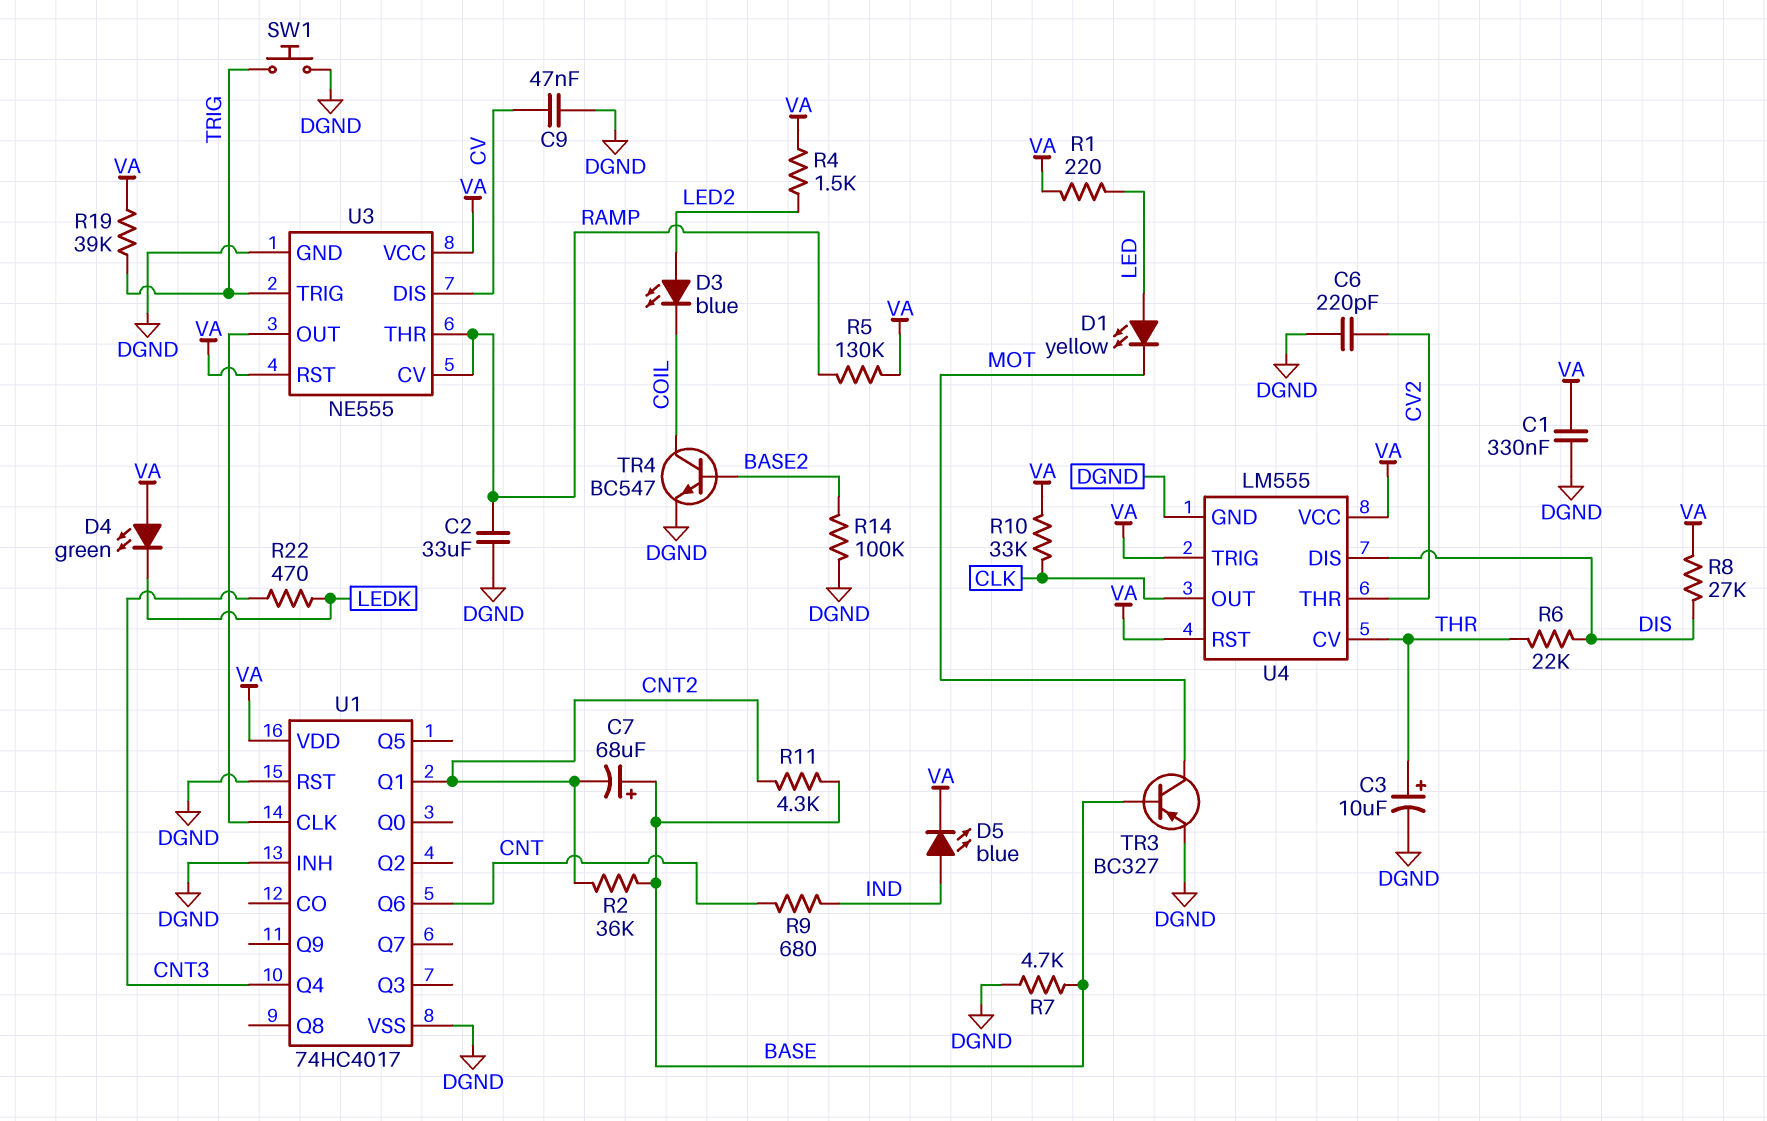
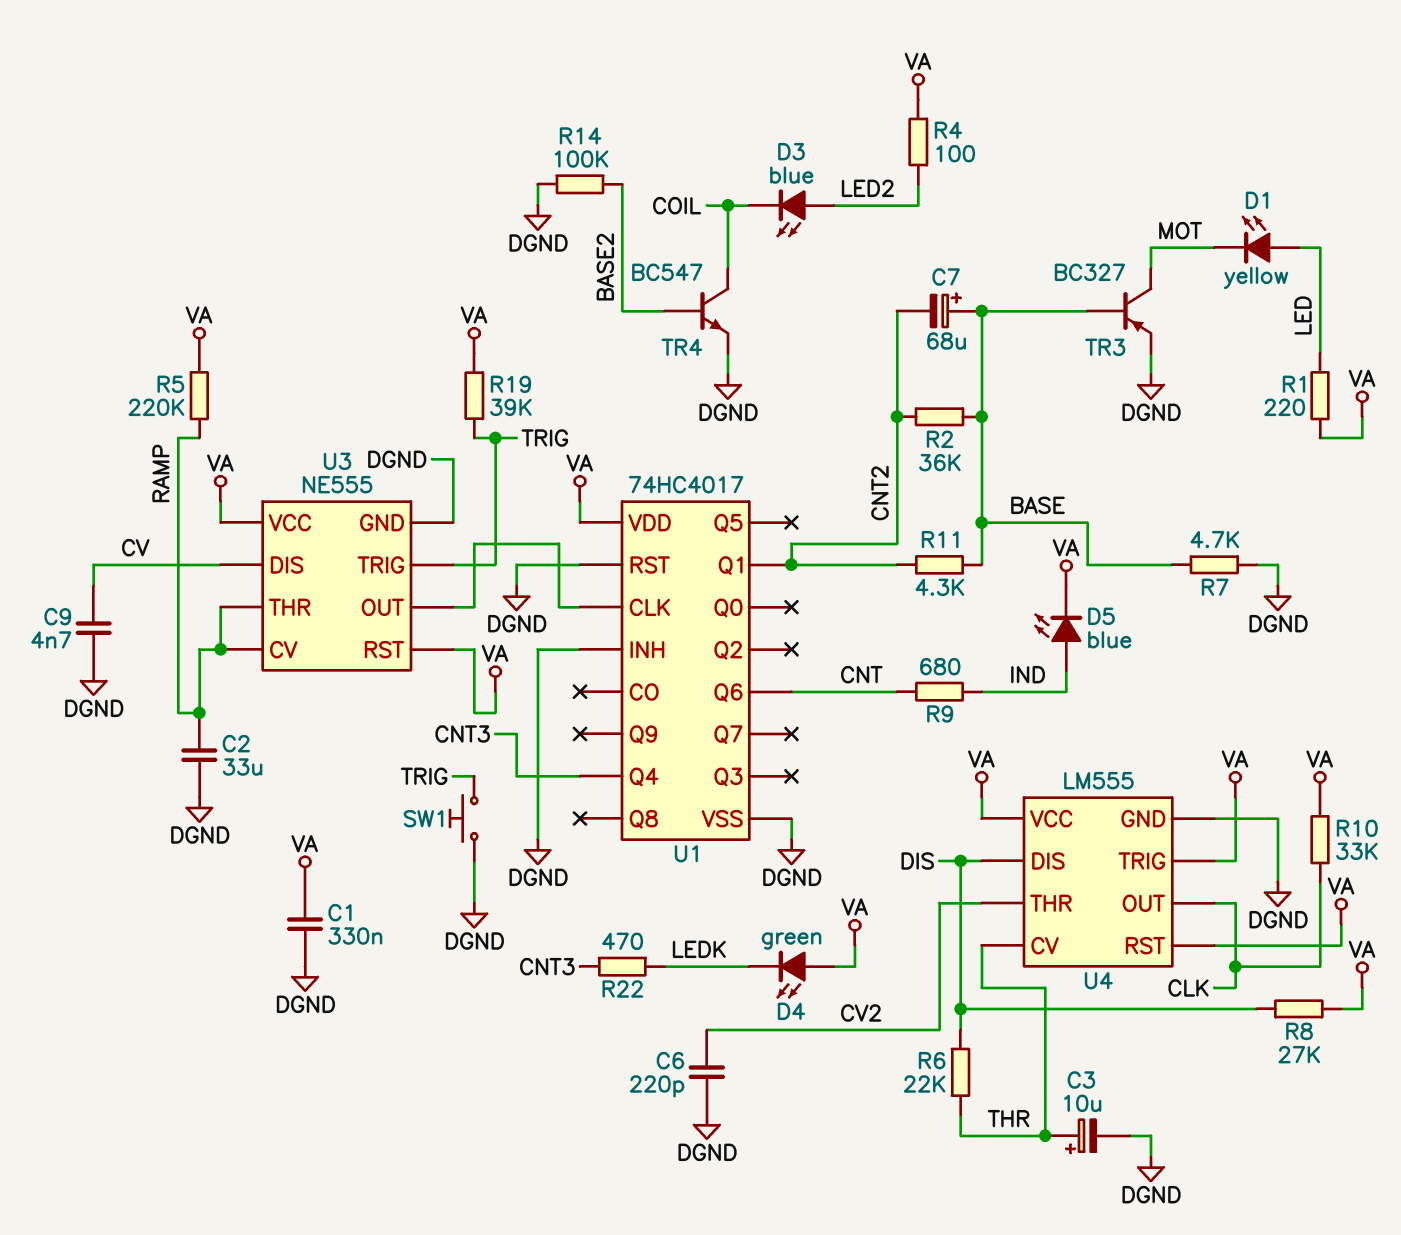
C9: 47nF (CV, DGND) -> 4.7nF (CV, DGND)
R4: 1.5k (LED2, VA) -> 100 (LED2, VA)
R5: 130k (RAMP, VA) -> 220k (RAMP, VA)

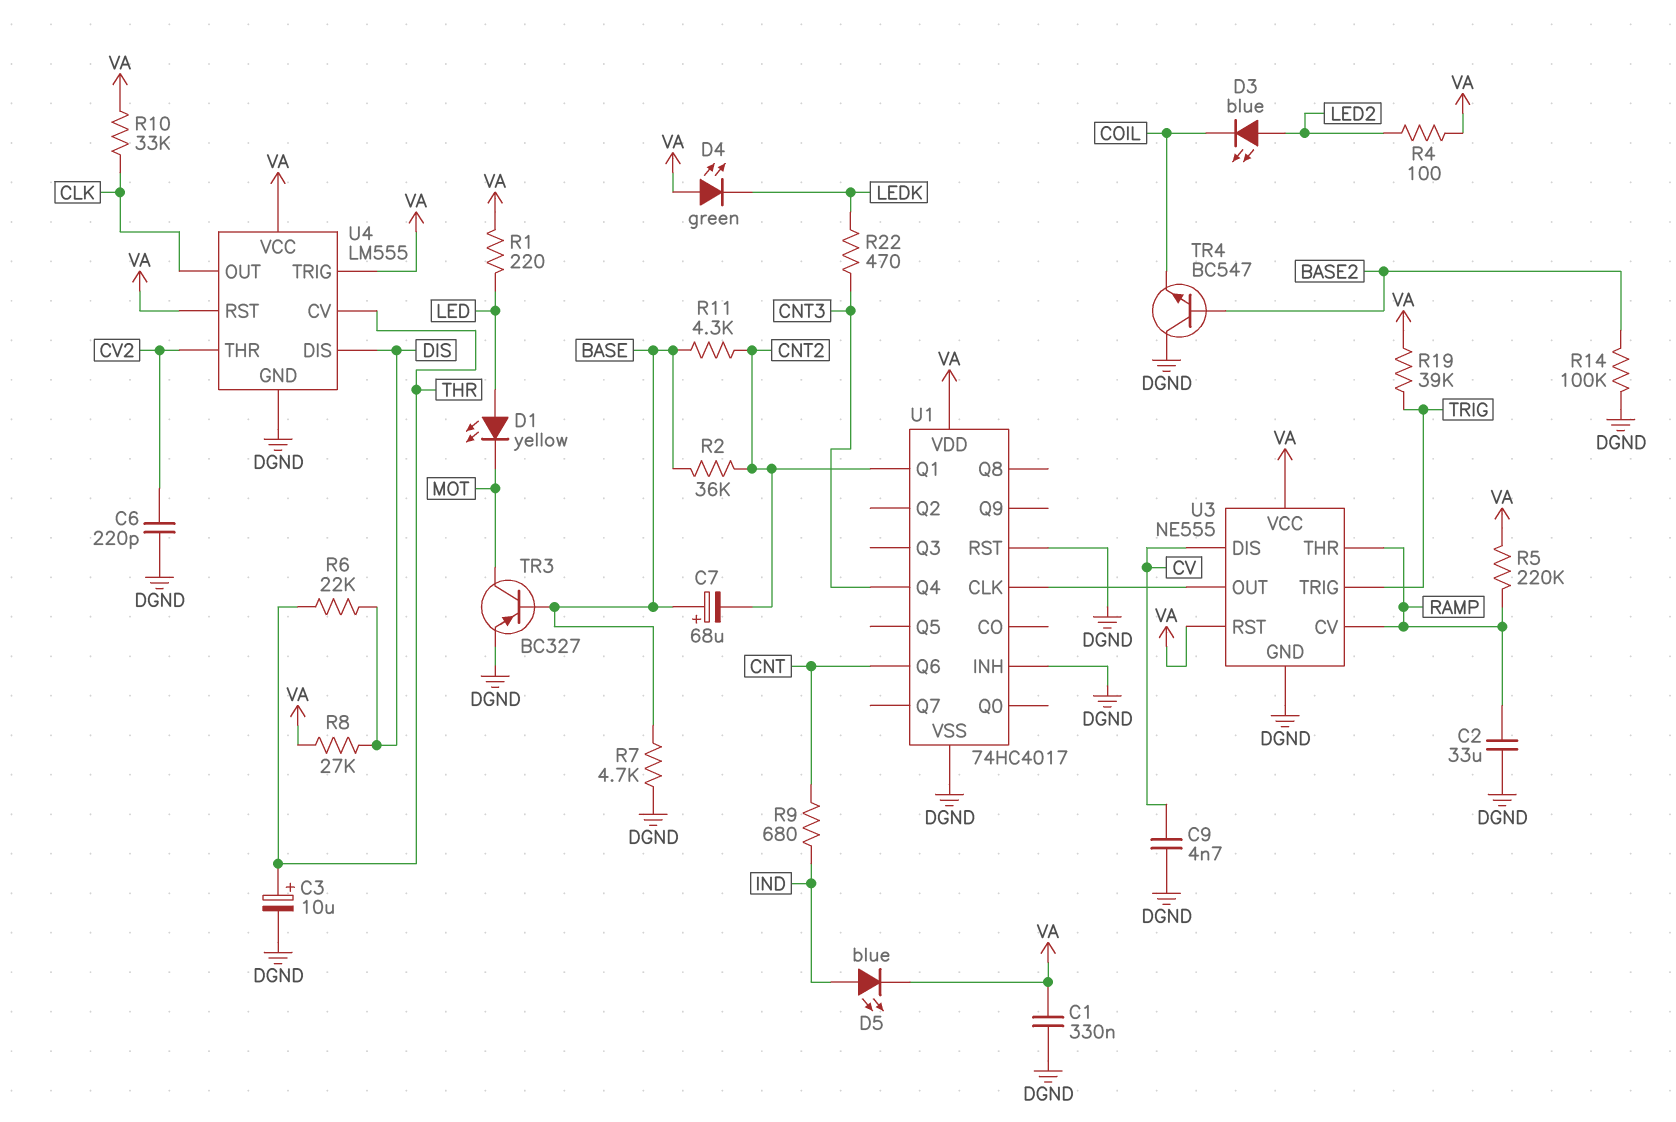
SW1: button (DGND, TRIG) -> none
TR4: NPN BC547 (B BASE2, C COIL, E DGND) -> NPN BC547 (B BASE2, C DGND, E COIL)

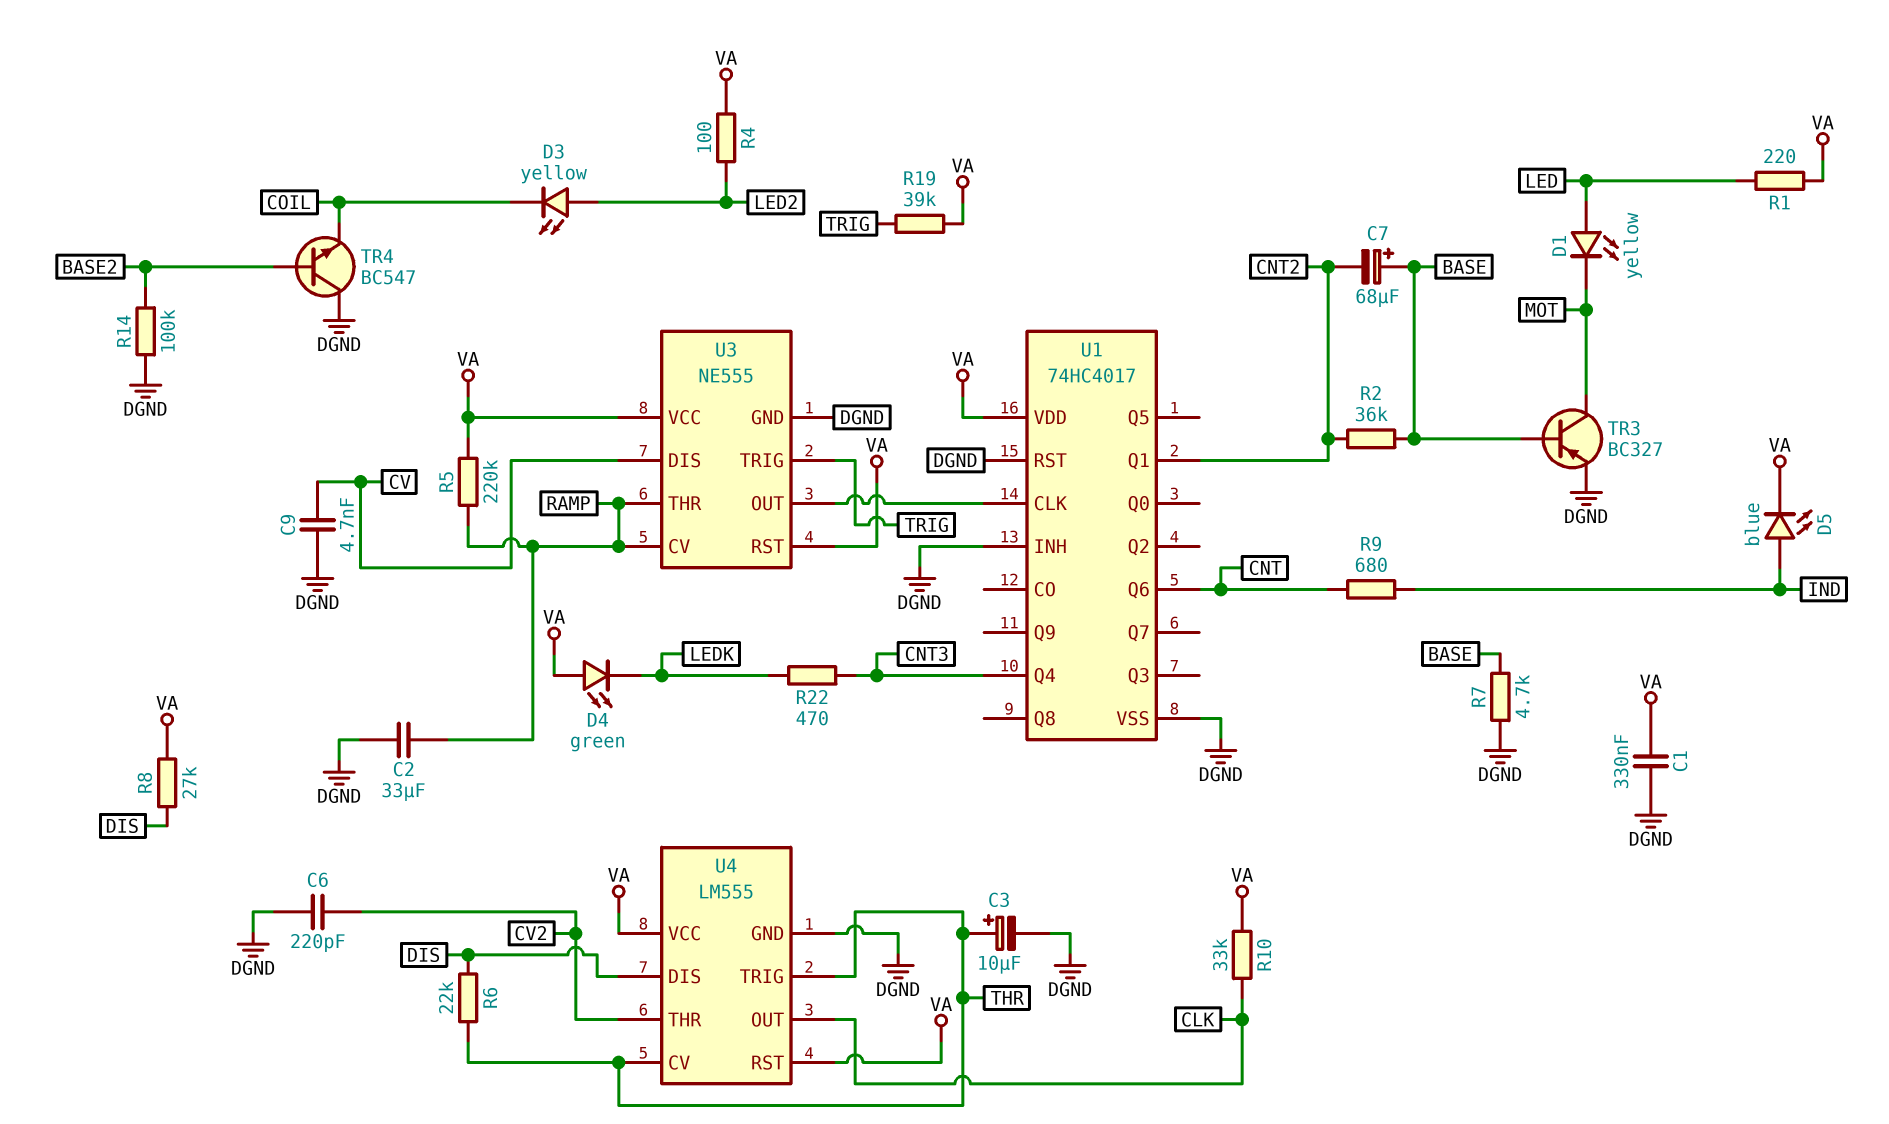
D3: LED blue (A LED2, K COIL) -> LED yellow (A LED2, K COIL)
R11: 4.3k (BASE, CNT2) -> none
U4 pin TRIG: VA -> THR

